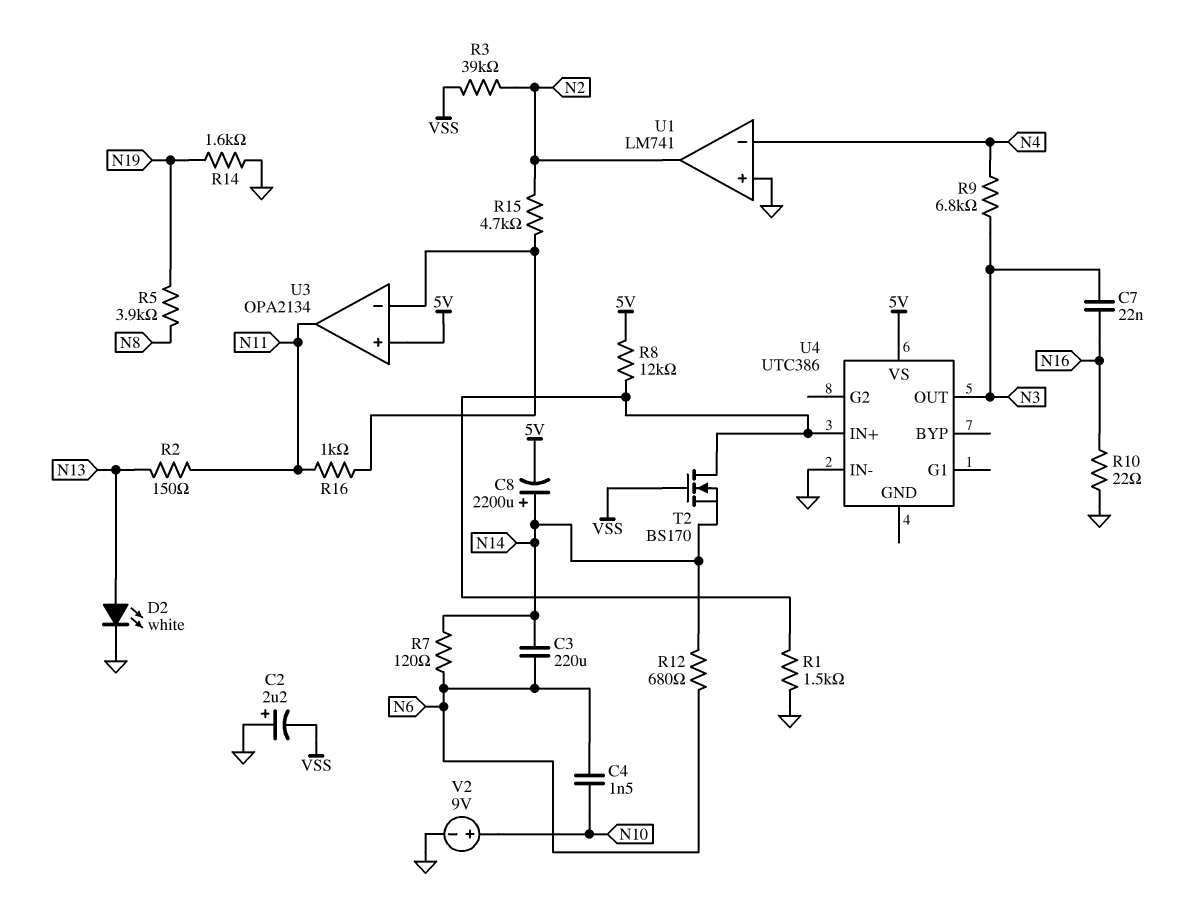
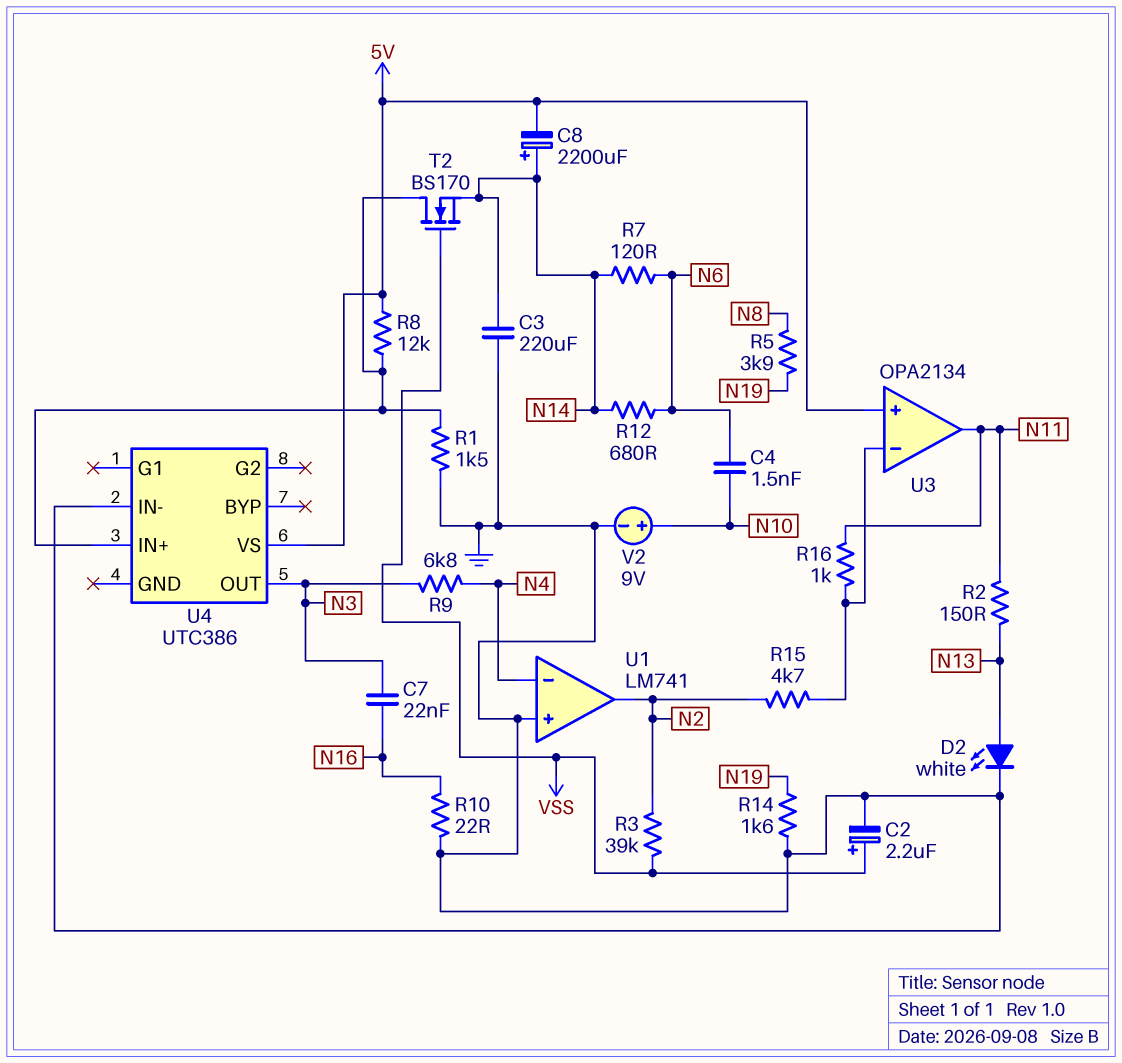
C2: 2.2uF (plus GND, minus VSS) -> 2.2uF (plus VSS, minus GND)
C3: 220uF (N6, N14) -> 220uF (GND, N14)

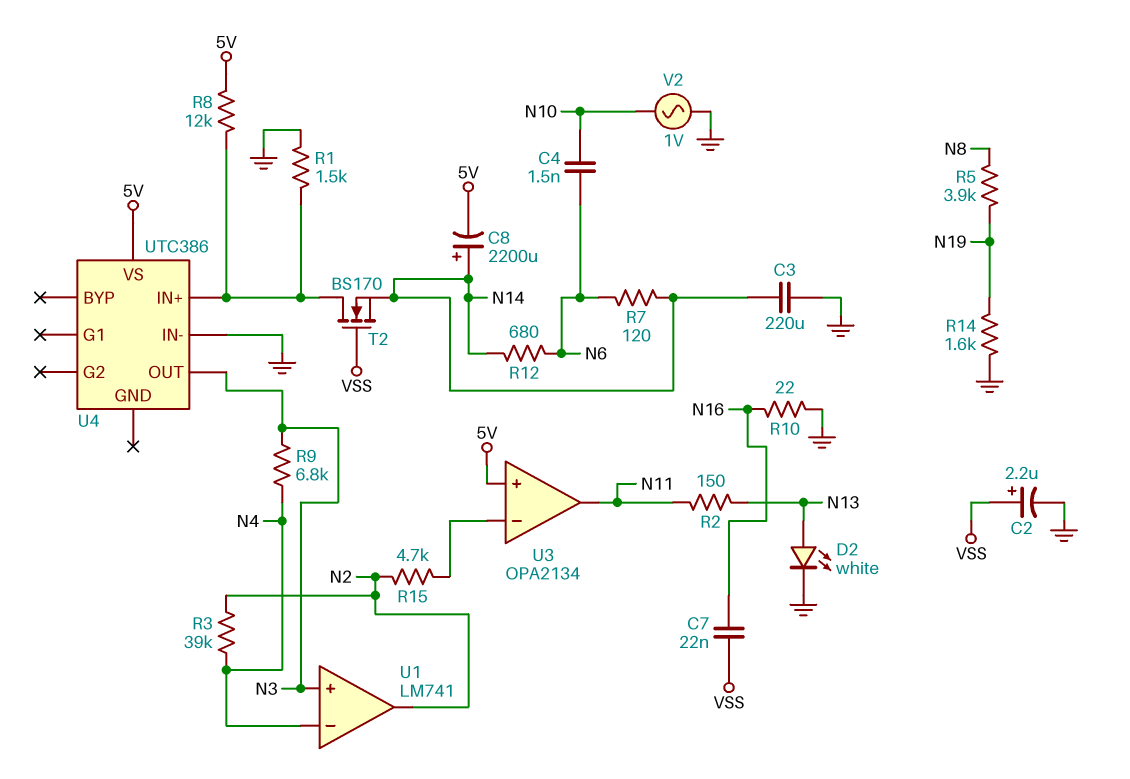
C7: 22nF (N3, N16) -> 22nF (N16, VSS)
R3: 39k (N2, VSS) -> 39k (N2, N4)
R16: 1k (N11, U3/in-) -> none
U1 pin in+: GND -> N3
V2: 9V (plus N10, minus GND) -> AC 1V (GND, N10)

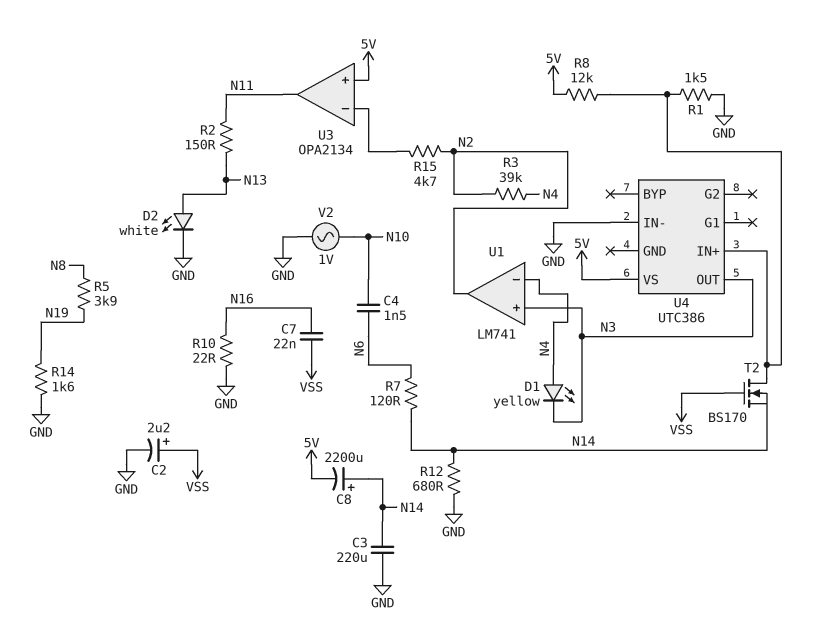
D1: none -> LED yellow (A N4, K N3)
R9: 6.8k (N3, N4) -> none
R12: 680 (N6, N14) -> 680 (GND, N14)

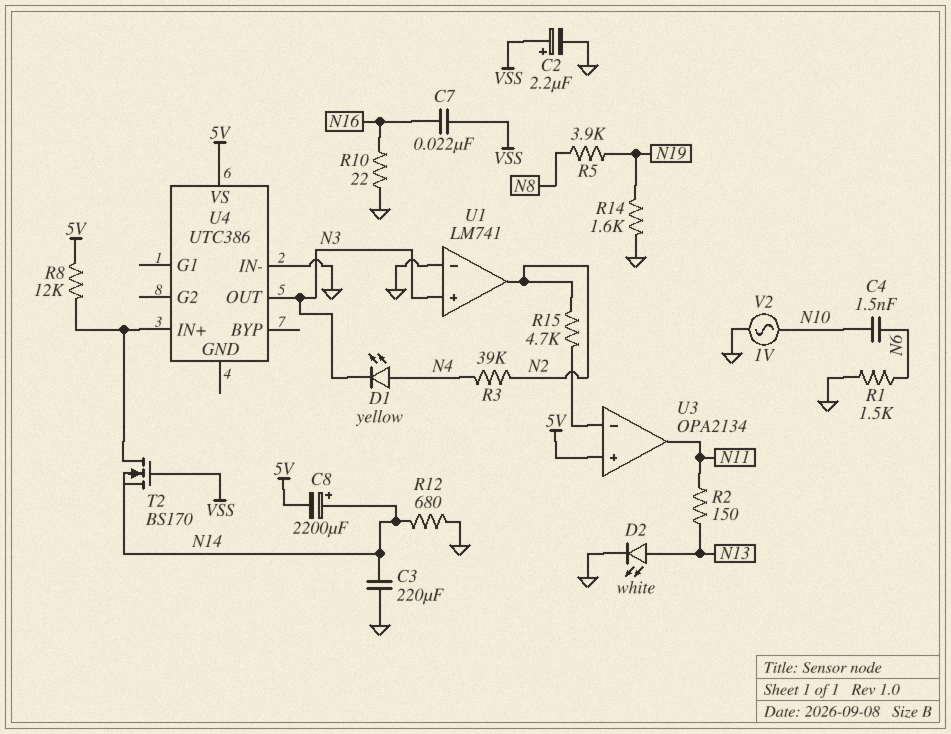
R1: 1.5k (GND, U4/IN+) -> 1.5k (GND, N6)
R7: 120 (N6, N14) -> none
U1 pin in-: N4 -> GND

